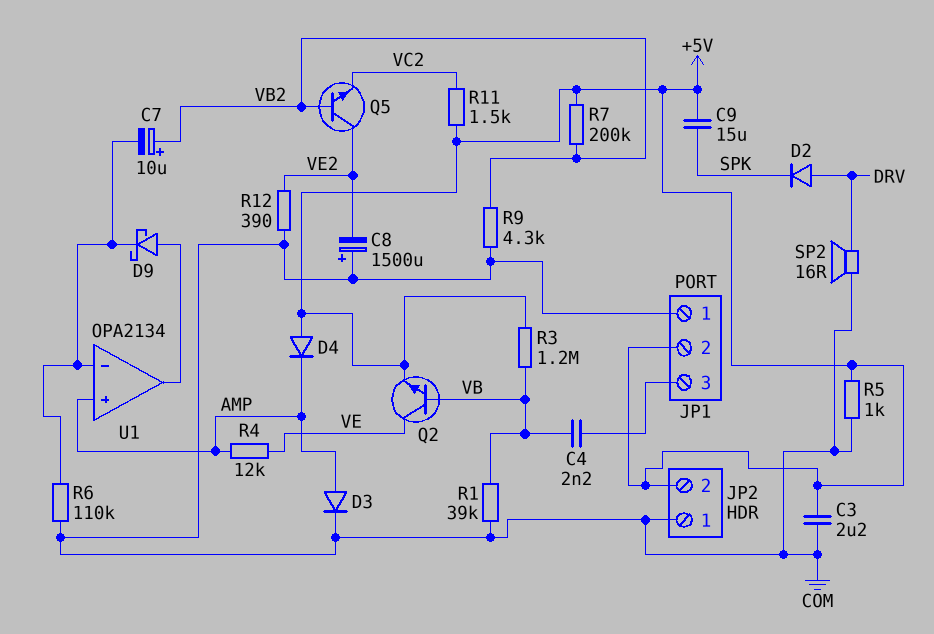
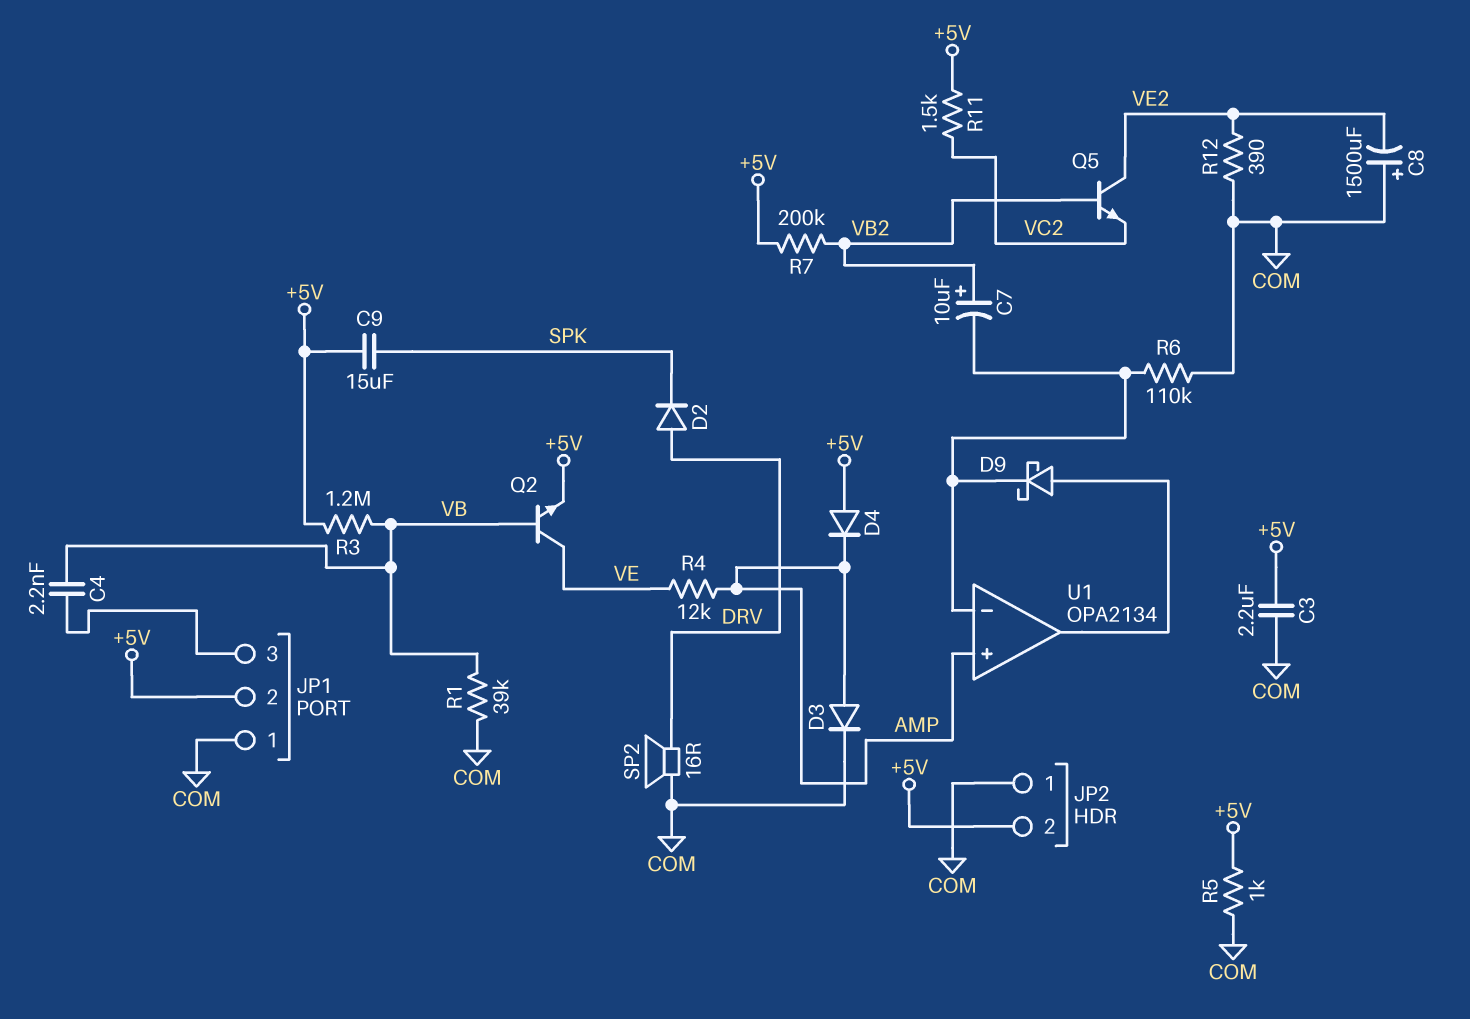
R9: 4.3k (COM, VB2) -> none

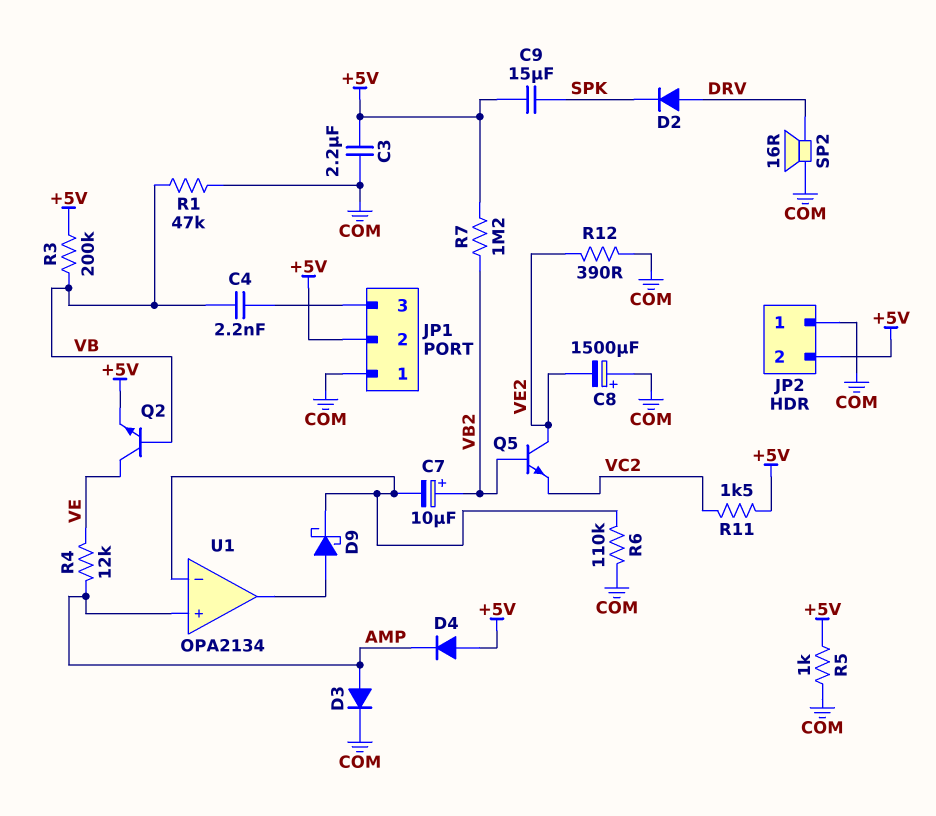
R1: 39k (COM, VB) -> 47k (COM, VB)
R3: 1.2M (+5V, VB) -> 200k (+5V, VB)
R7: 200k (+5V, VB2) -> 1.2M (+5V, VB2)

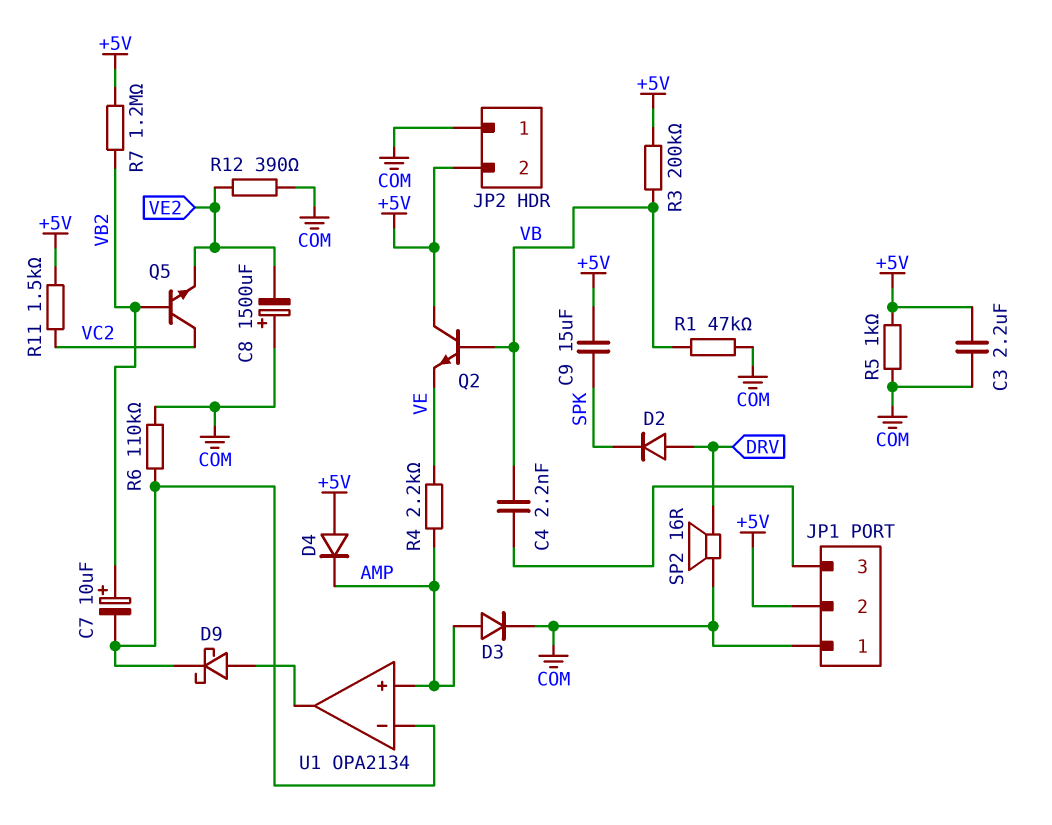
Q2: NPN (B VB, C VE, E +5V) -> NPN (B VB, C +5V, E VE)
Q5: NPN (B VB2, C VE2, E VC2) -> NPN (B VB2, C VC2, E VE2)
R4: 12k (AMP, VE) -> 2.2k (AMP, VE)

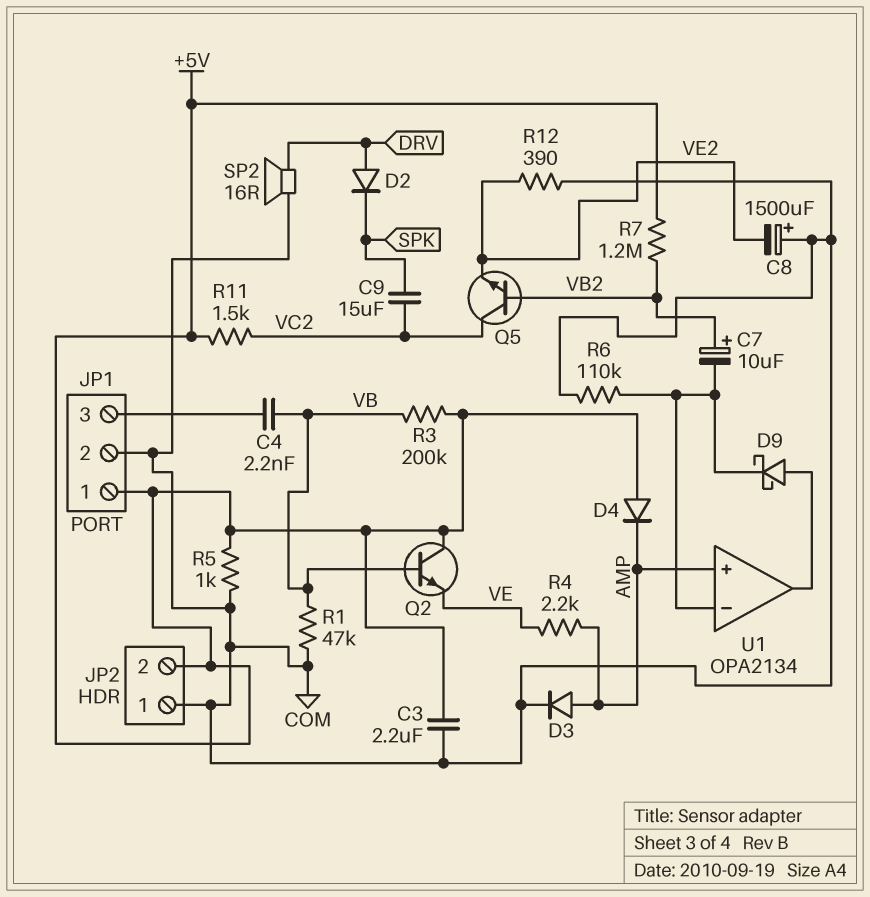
C9: 15uF (+5V, SPK) -> 15uF (SPK, VC2)
JP1 pin 1: COM -> +5V
JP1 pin 2: +5V -> COM

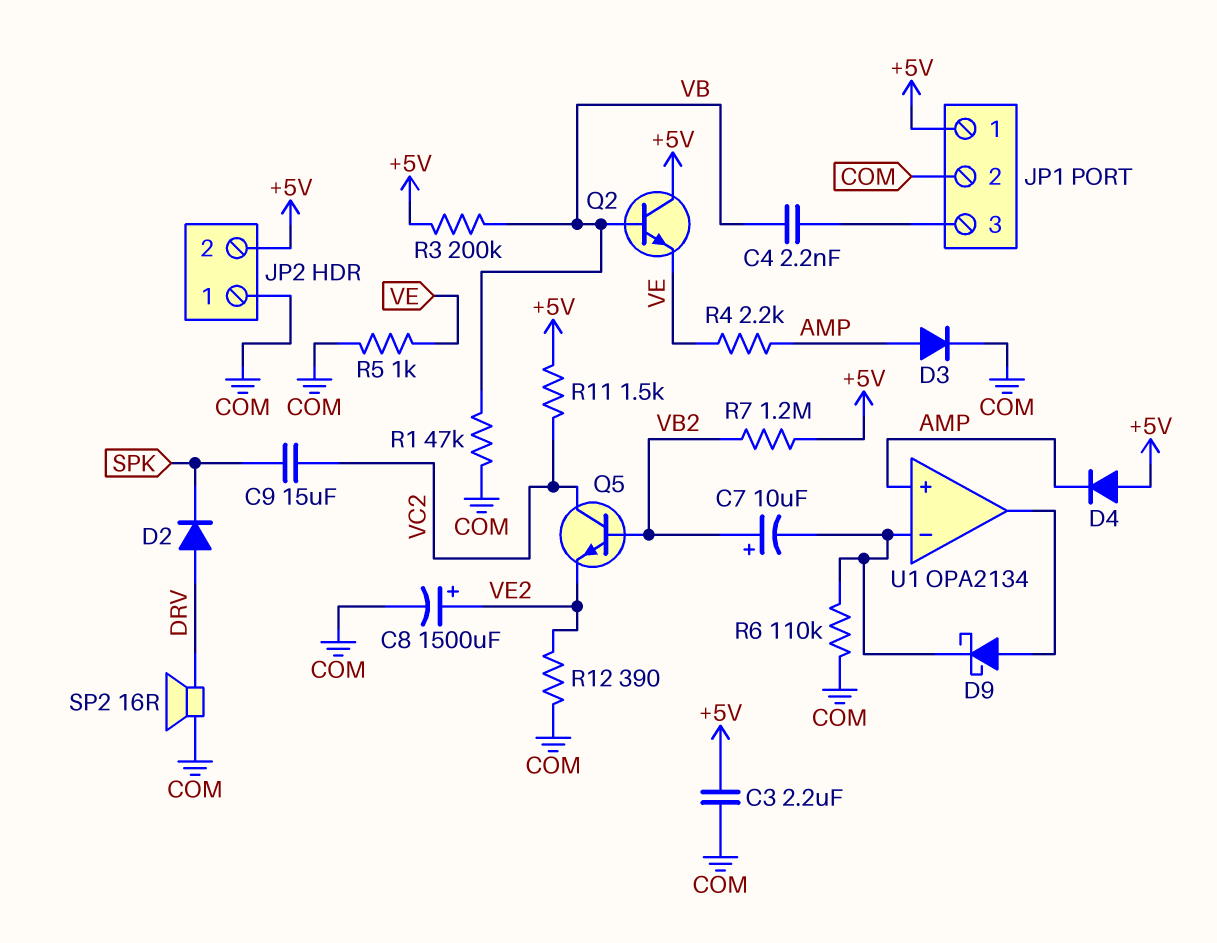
C8: 1500uF (plus COM, minus VE2) -> 1500uF (plus VE2, minus COM)
R5: 1k (+5V, COM) -> 1k (COM, VE)

